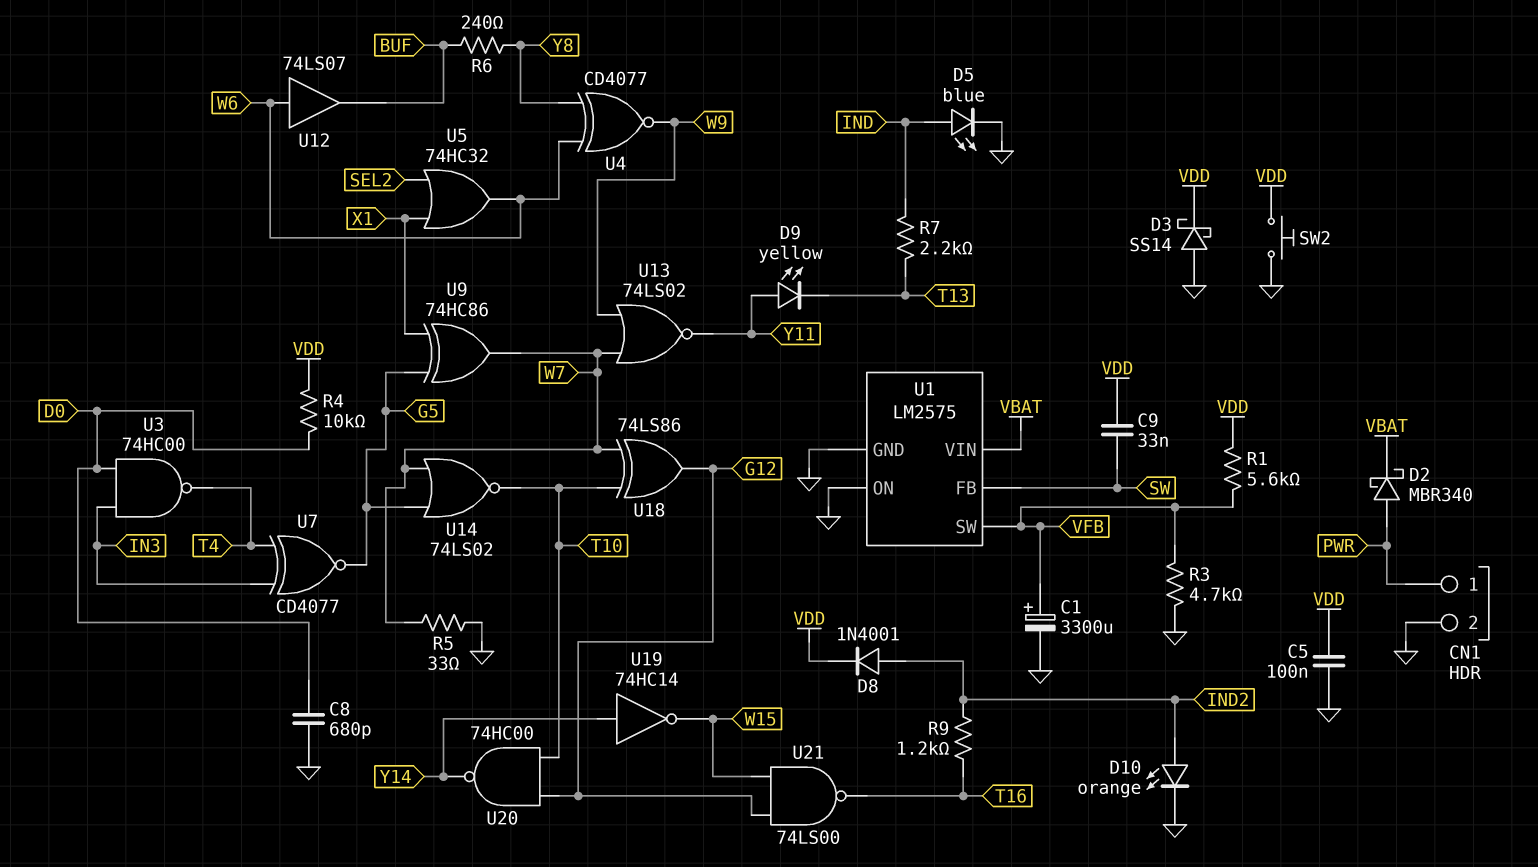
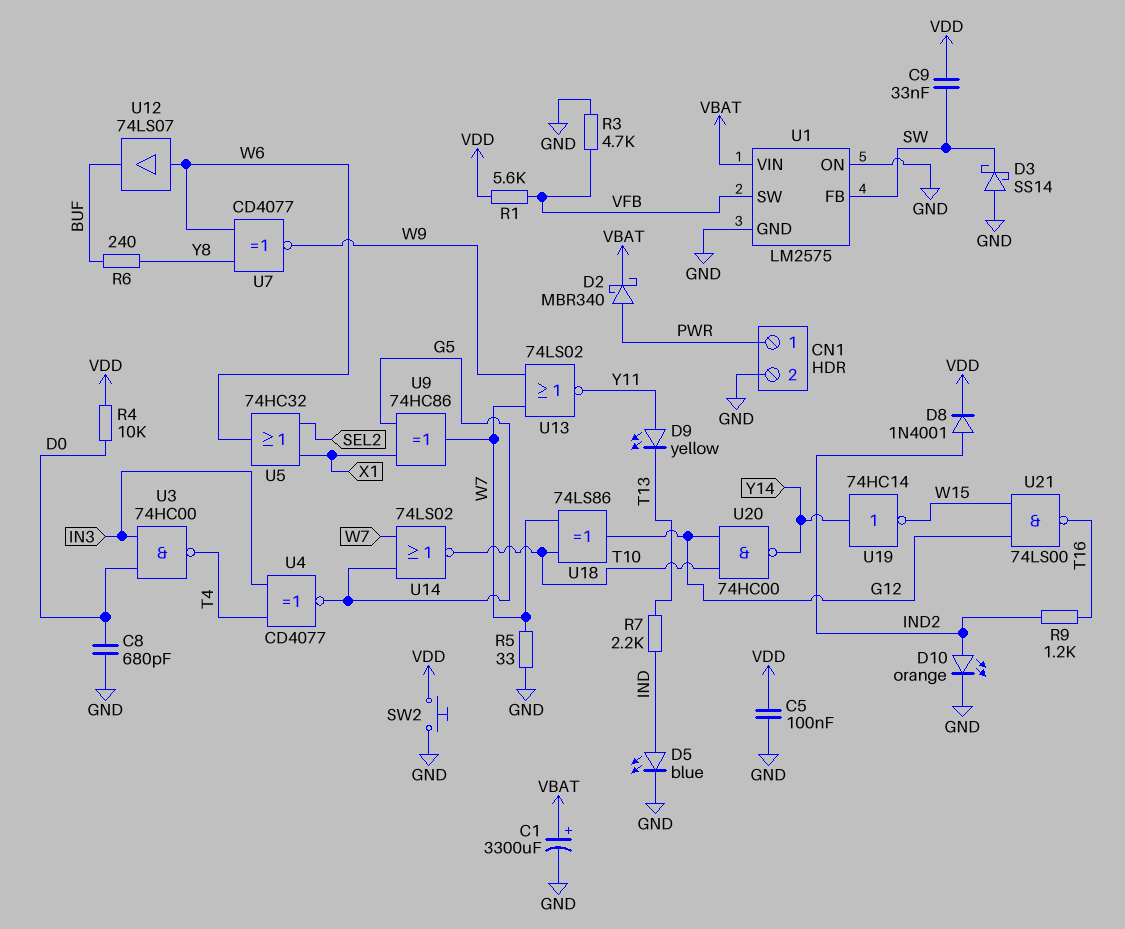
C1: 3300uF (plus VFB, minus GND) -> 3300uF (plus VBAT, minus GND)
D3: schottky SS14 (A GND, K VDD) -> schottky SS14 (A GND, K SW)
U4: XNOR CD4077 (in W6, in Y8, out W9) -> XNOR CD4077 (in IN3, in T4, out G5)
U7: XNOR CD4077 (in IN3, in T4, out G5) -> XNOR CD4077 (in W6, in Y8, out W9)

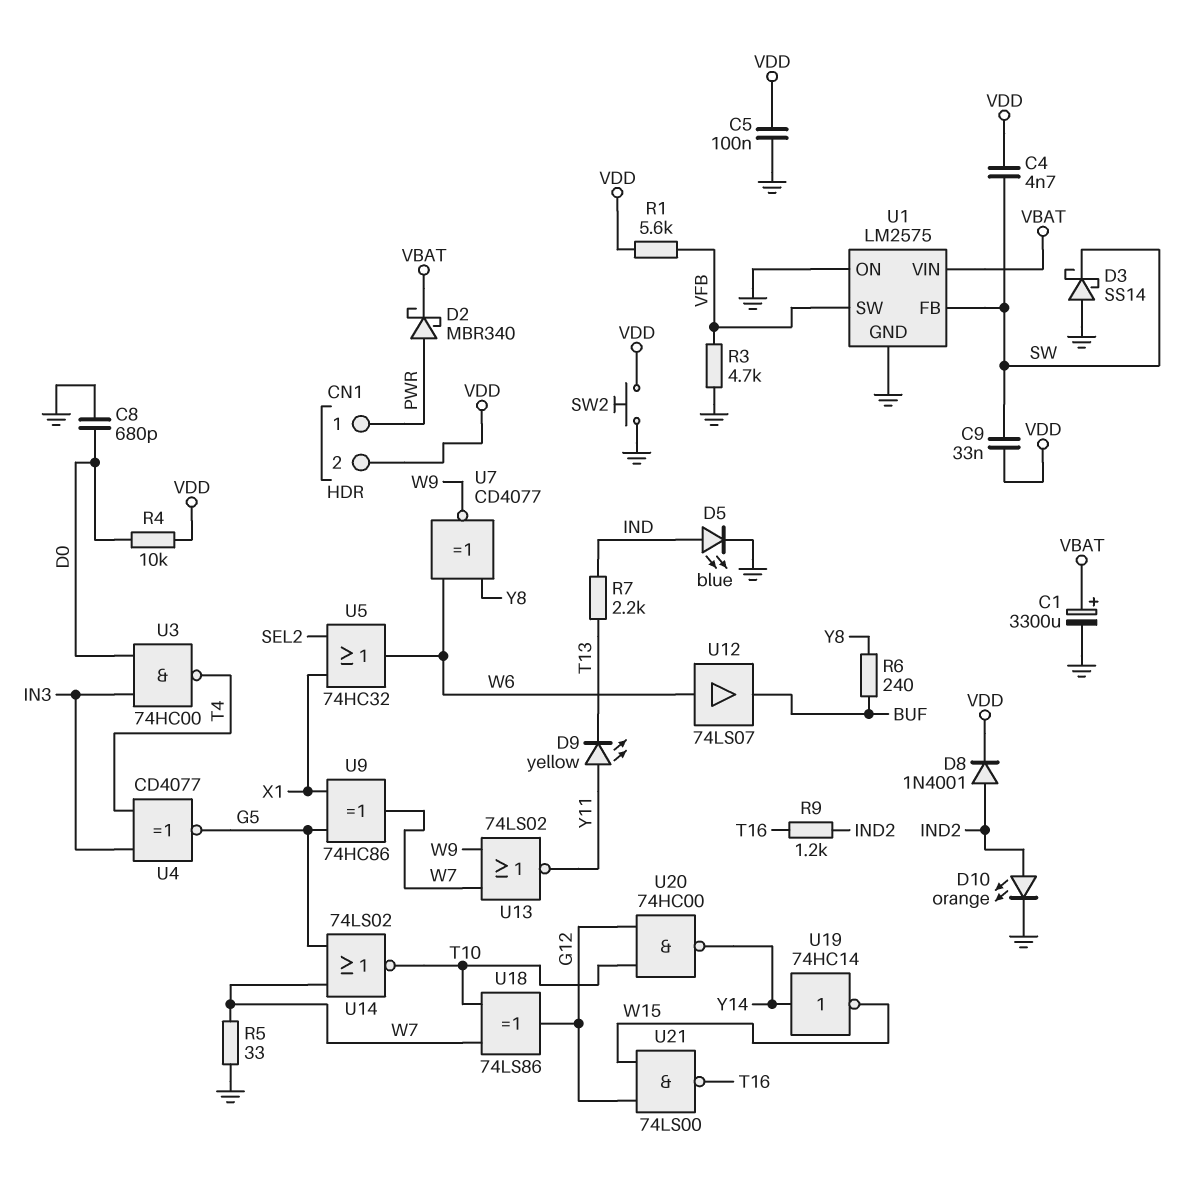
C4: none -> 4.7nF (SW, VDD)
CN1 pin 2: GND -> VDD

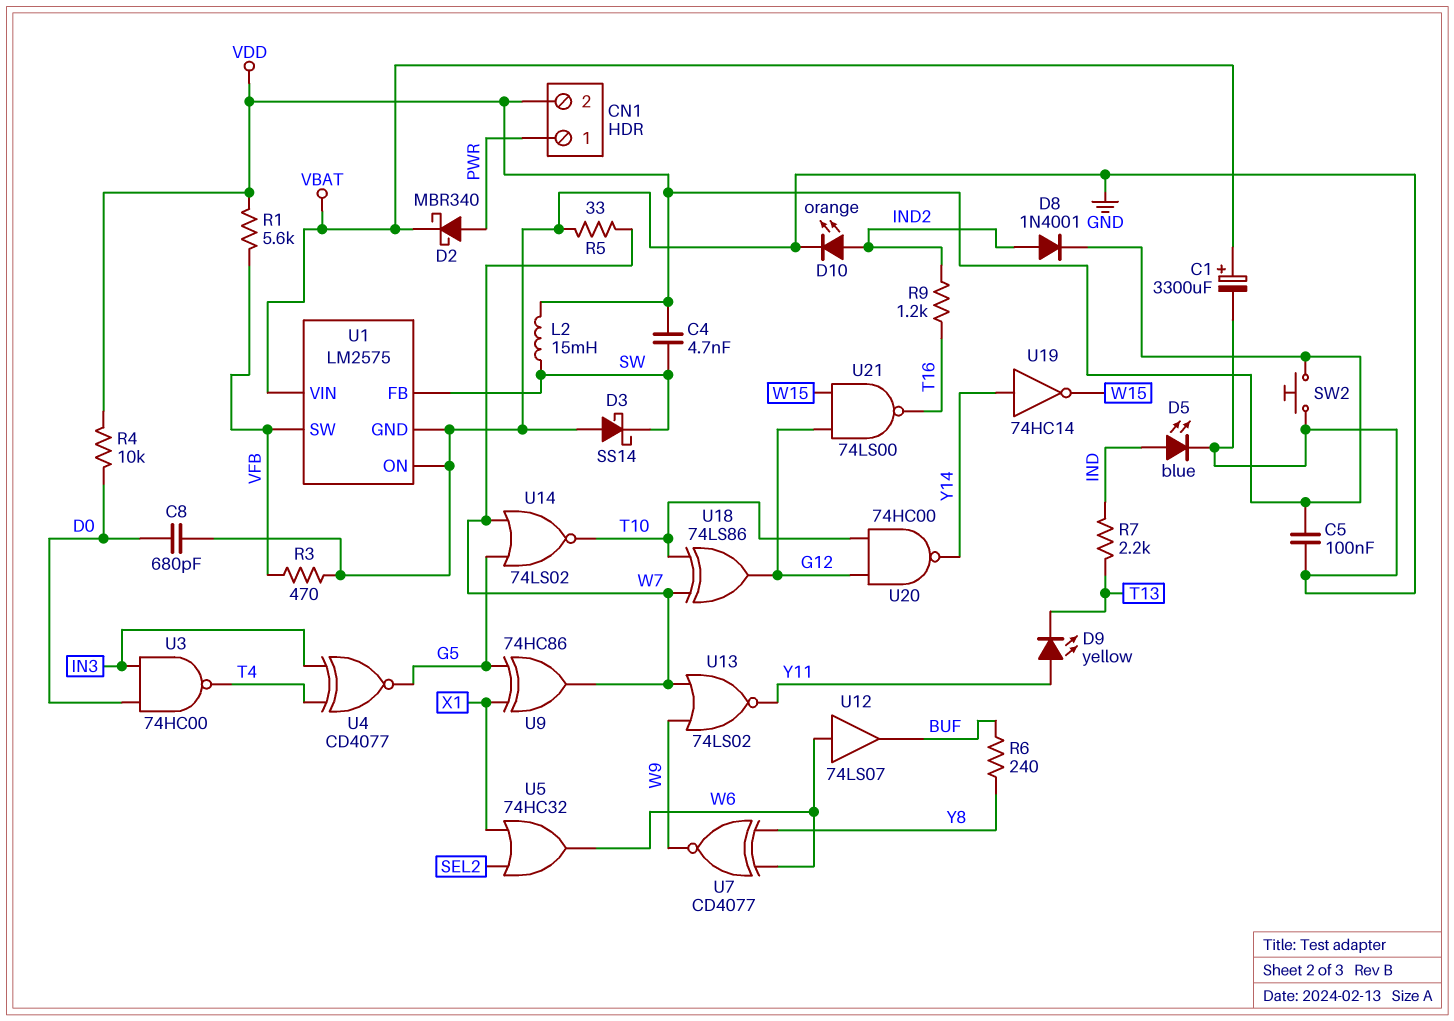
C9: 33nF (SW, VDD) -> none
L2: none -> 15mH (SW, VDD)
R3: 4.7k (GND, VFB) -> 470 (GND, VFB)

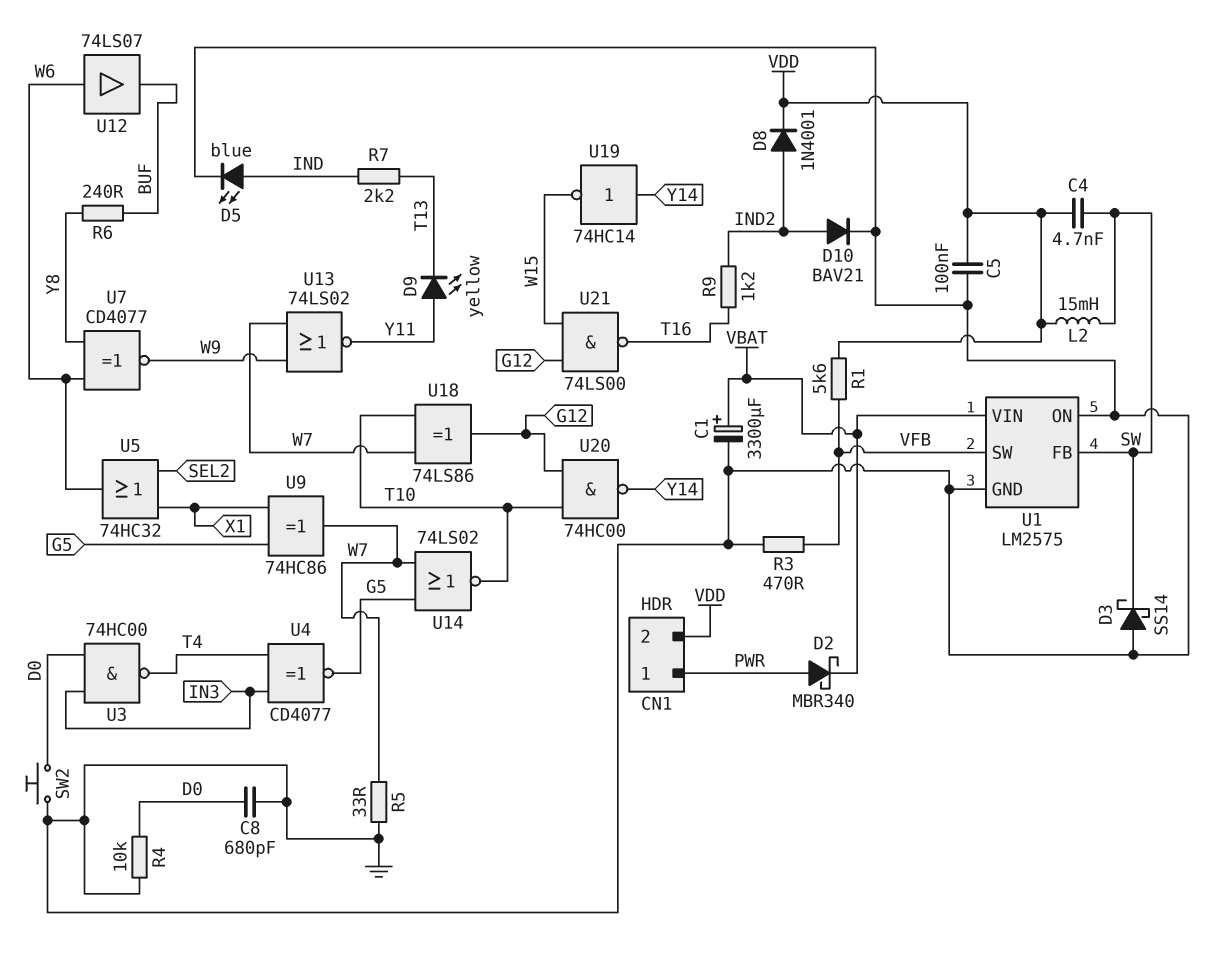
D10: LED orange (A IND2, K GND) -> diode BAV21 (A IND2, K GND)
R4: 10k (D0, VDD) -> 10k (D0, GND)
SW2: button (GND, VDD) -> button (D0, GND)

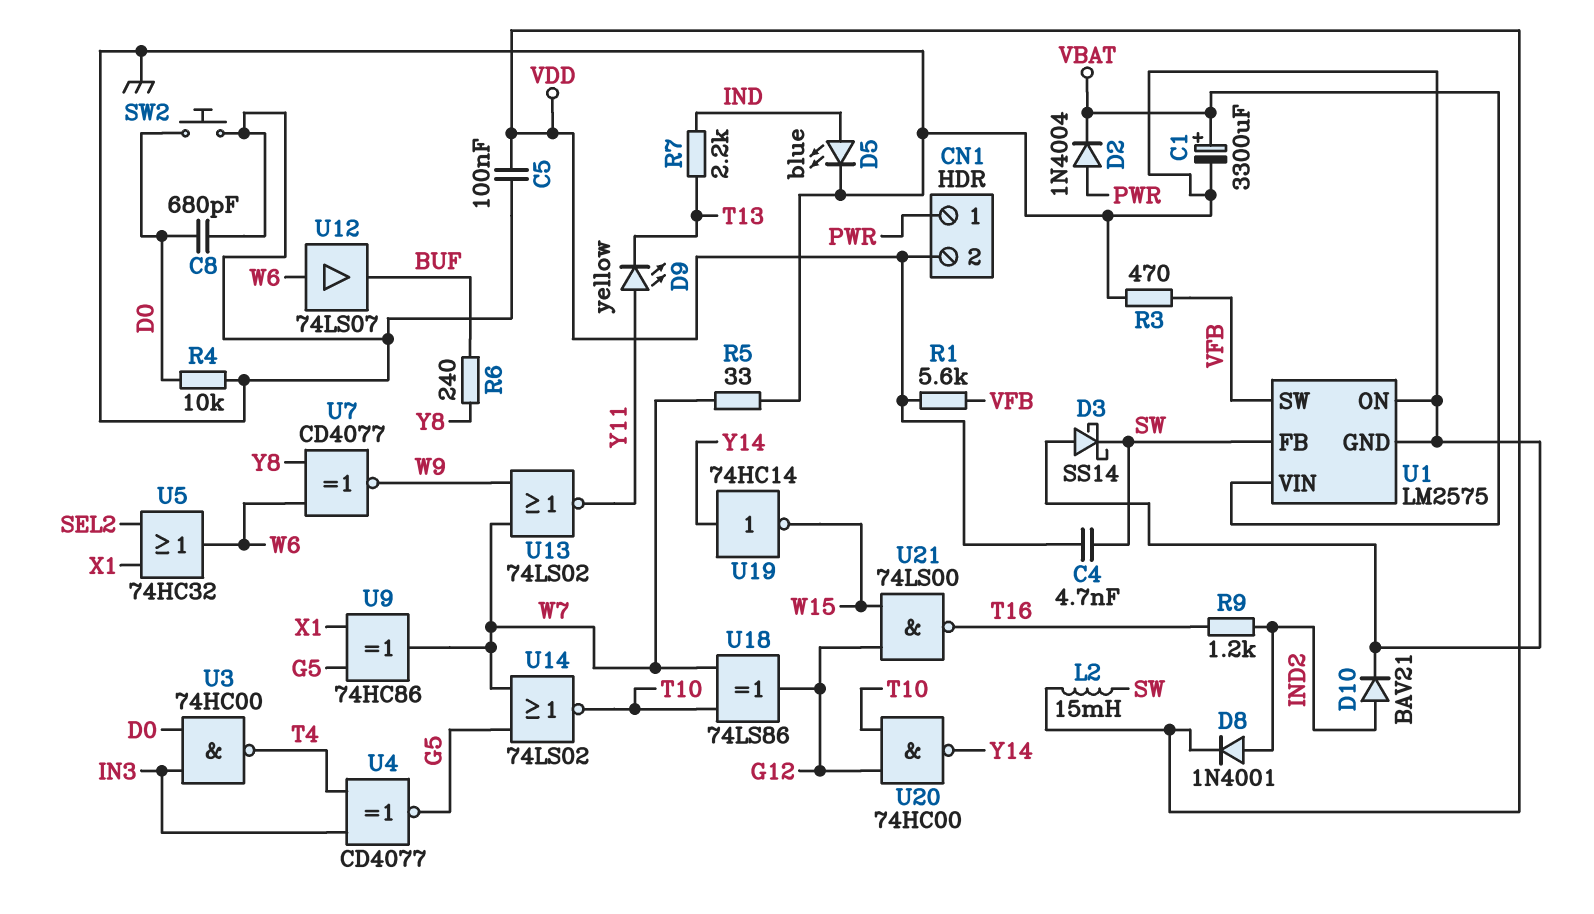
D2: schottky MBR340 (A PWR, K VBAT) -> diode 1N4004 (A PWR, K VBAT)

